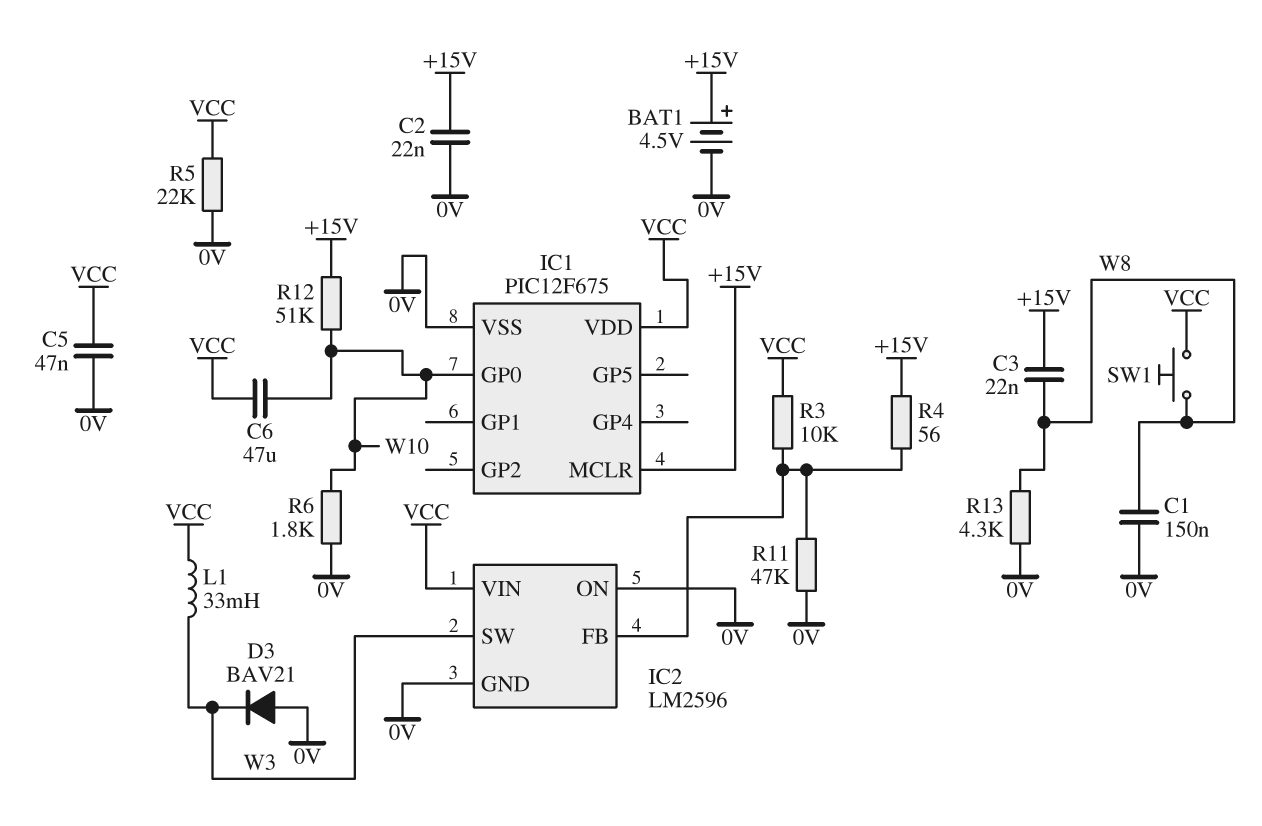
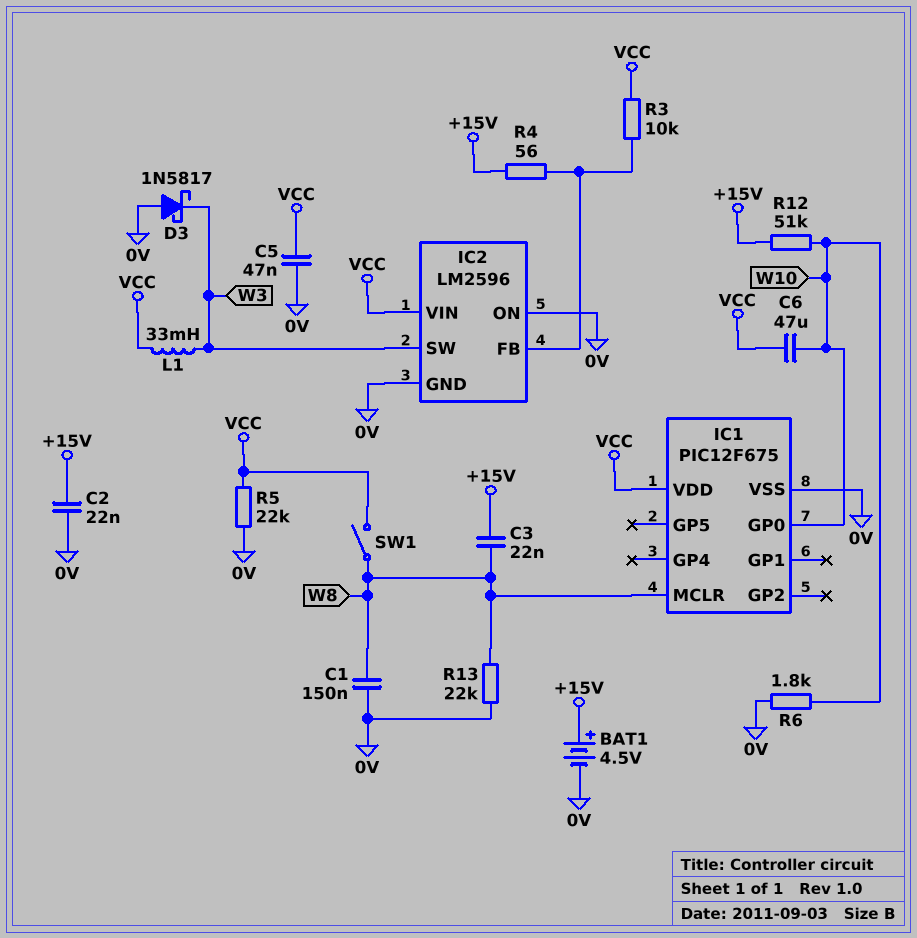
D3: diode BAV21 (A 0V, K W3) -> schottky 1N5817 (A 0V, K W3)
IC1 pin MCLR: +15V -> W8
R11: 47k (0V, IC2/FB) -> none
R13: 4.3k (0V, W8) -> 22k (0V, W8)
SW1: button (VCC, W8) -> switch (VCC, W8)

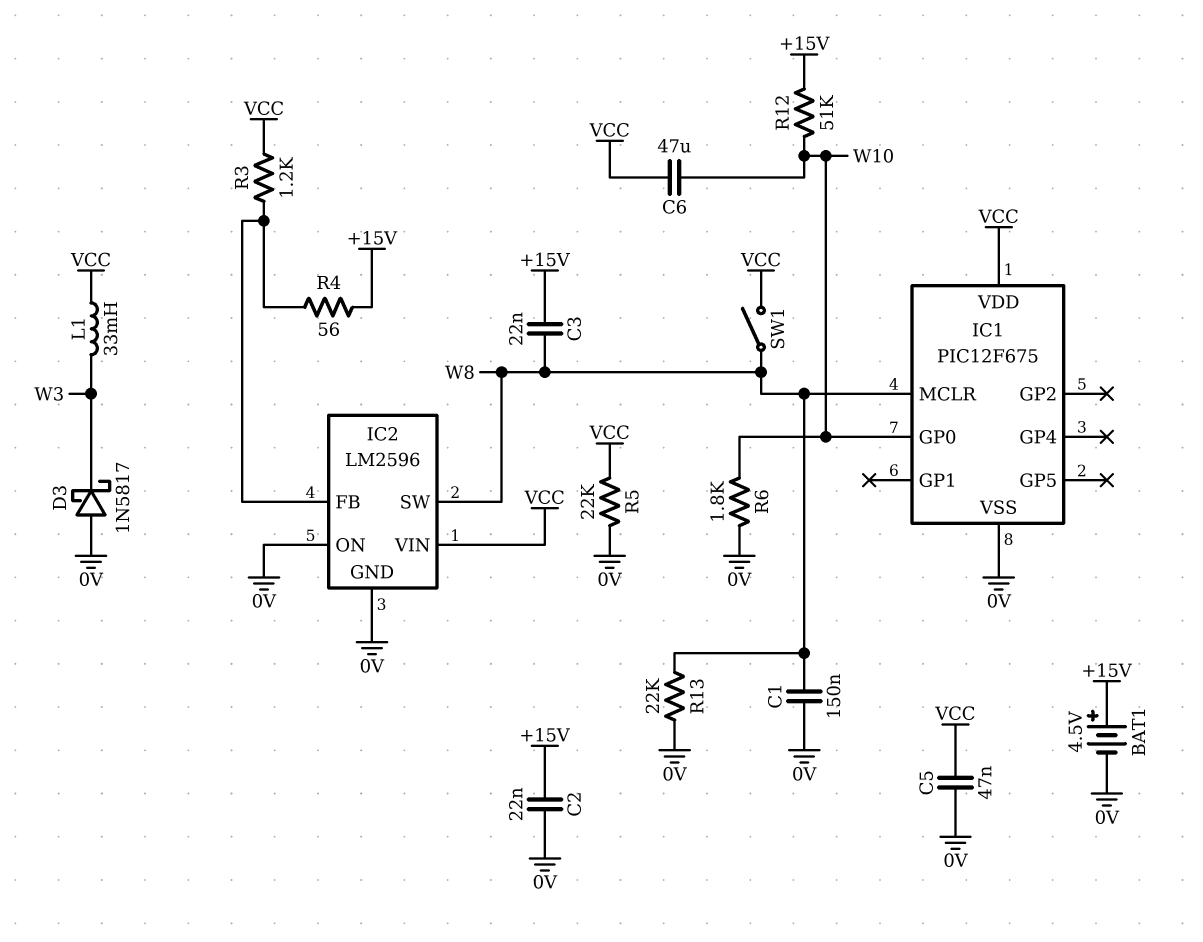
IC2 pin SW: W3 -> W8
R3: 10k (IC2/FB, VCC) -> 1.2k (IC2/FB, VCC)

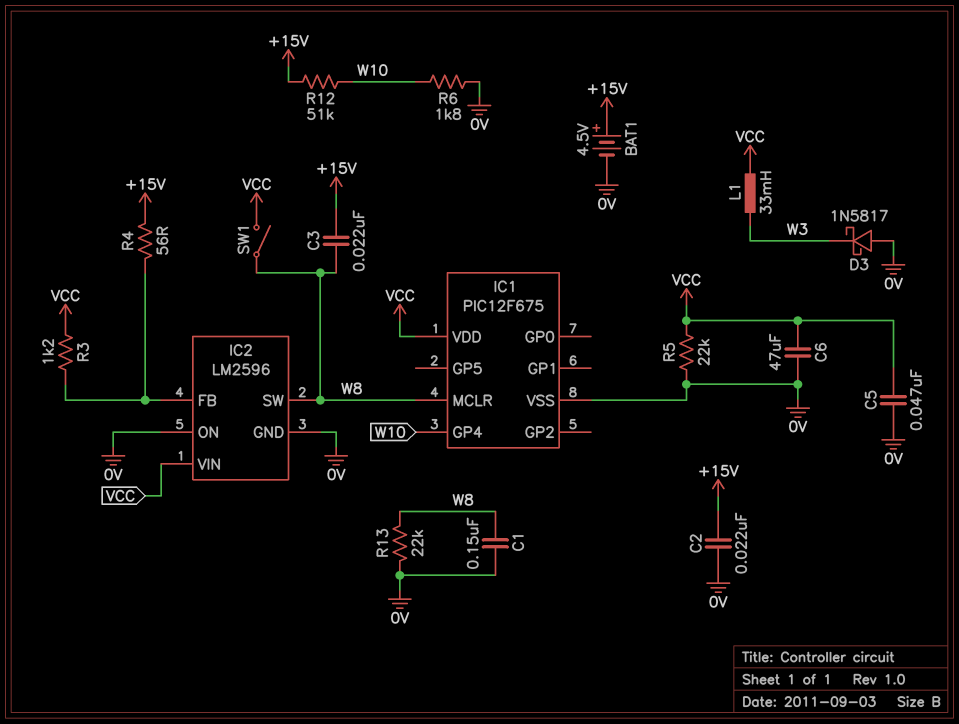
C6: 47uF (VCC, W10) -> 47uF (0V, VCC)
IC1 pin GP0: W10 -> none
IC1 pin GP4: none -> W10

